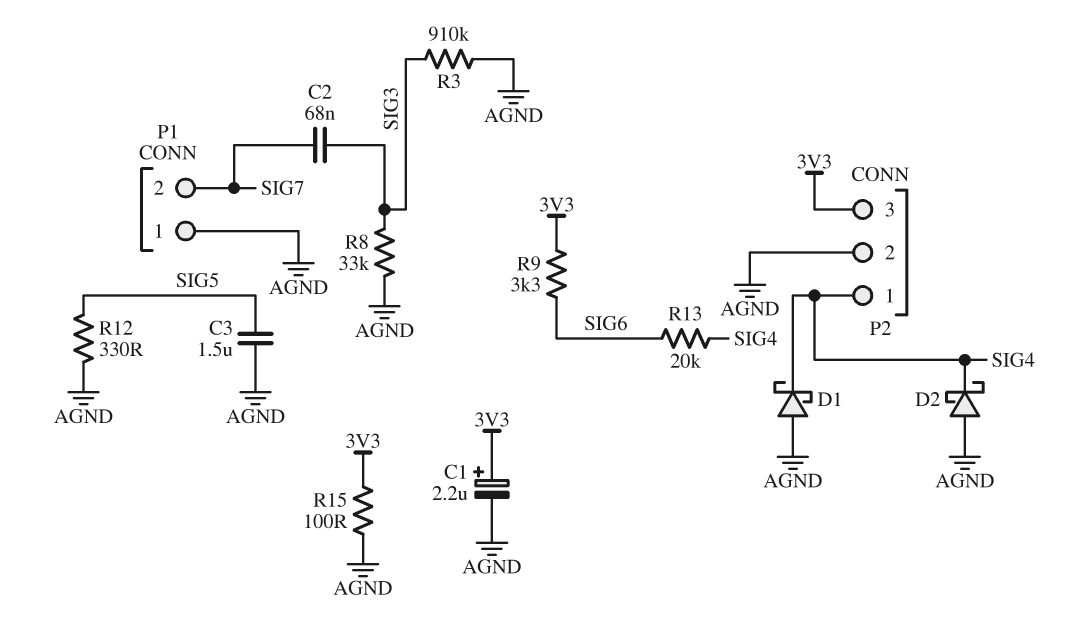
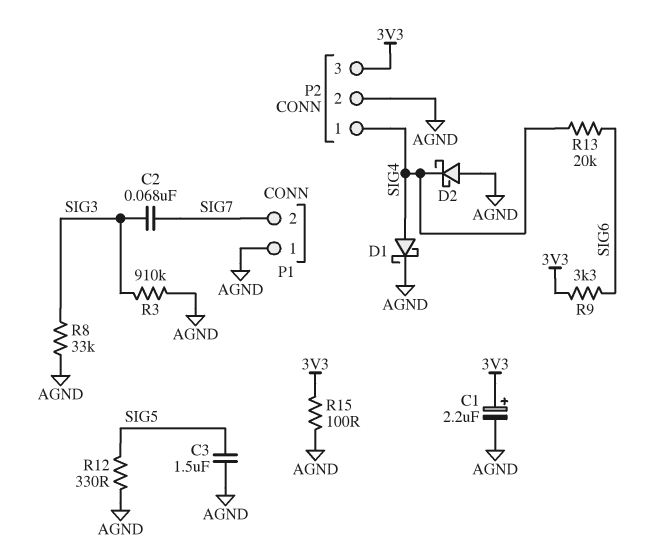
D1: schottky (A AGND, K SIG4) -> schottky (A SIG4, K AGND)

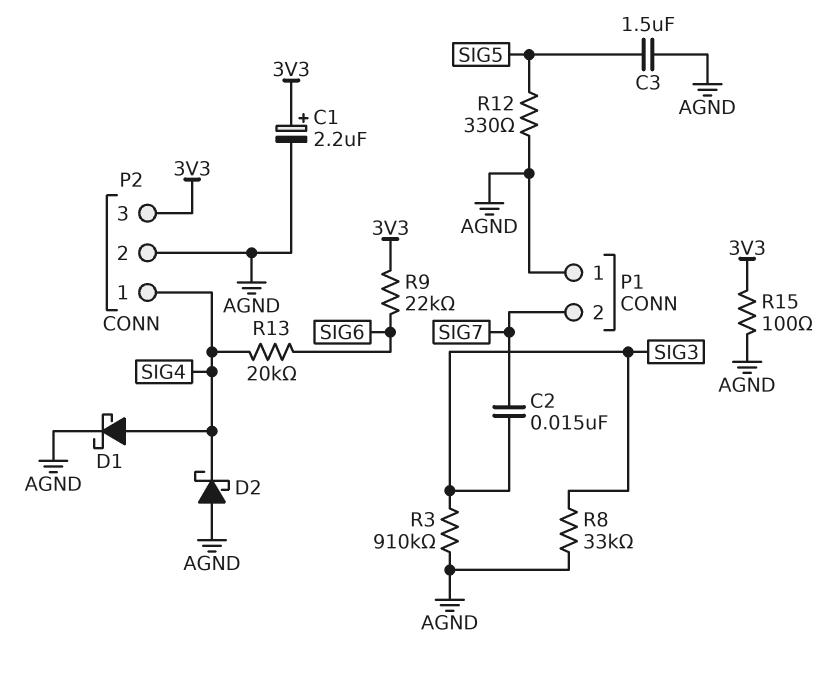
C2: 68nF (SIG3, SIG7) -> 15nF (SIG3, SIG7)
R9: 3.3k (3V3, SIG6) -> 22k (3V3, SIG6)

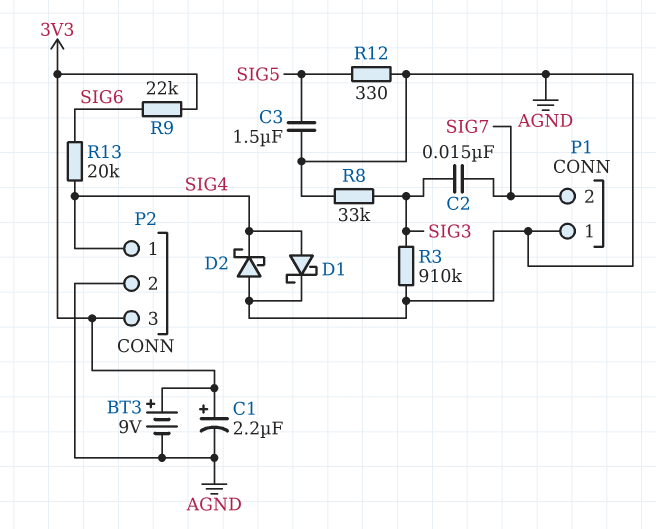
BT3: none -> 9V (plus 3V3, minus AGND)
R15: 100 (3V3, AGND) -> none

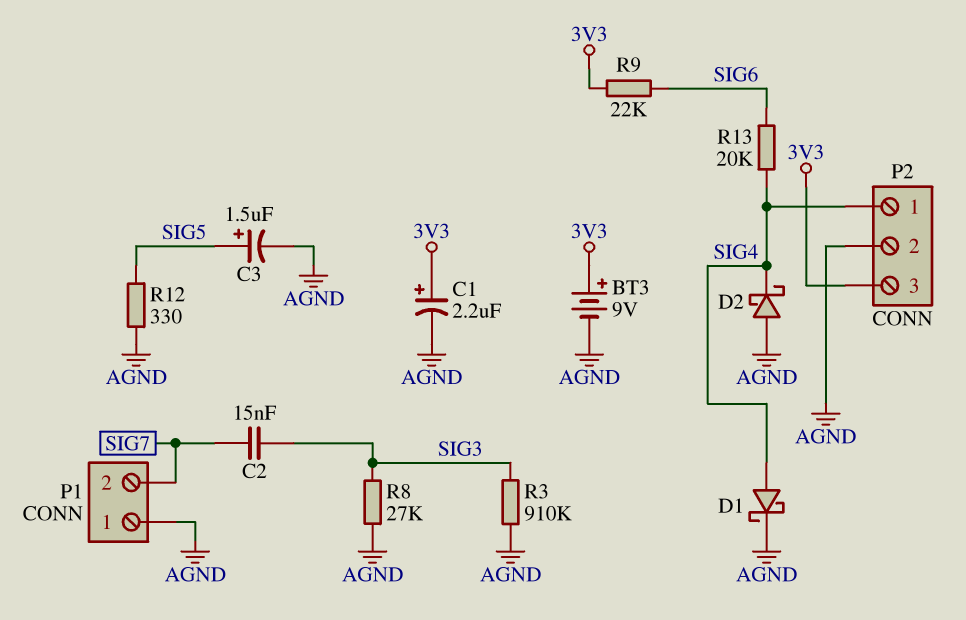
C3: 1.5uF (AGND, SIG5) -> 1.5uF (plus SIG5, minus AGND)
R8: 33k (AGND, SIG3) -> 27k (AGND, SIG3)

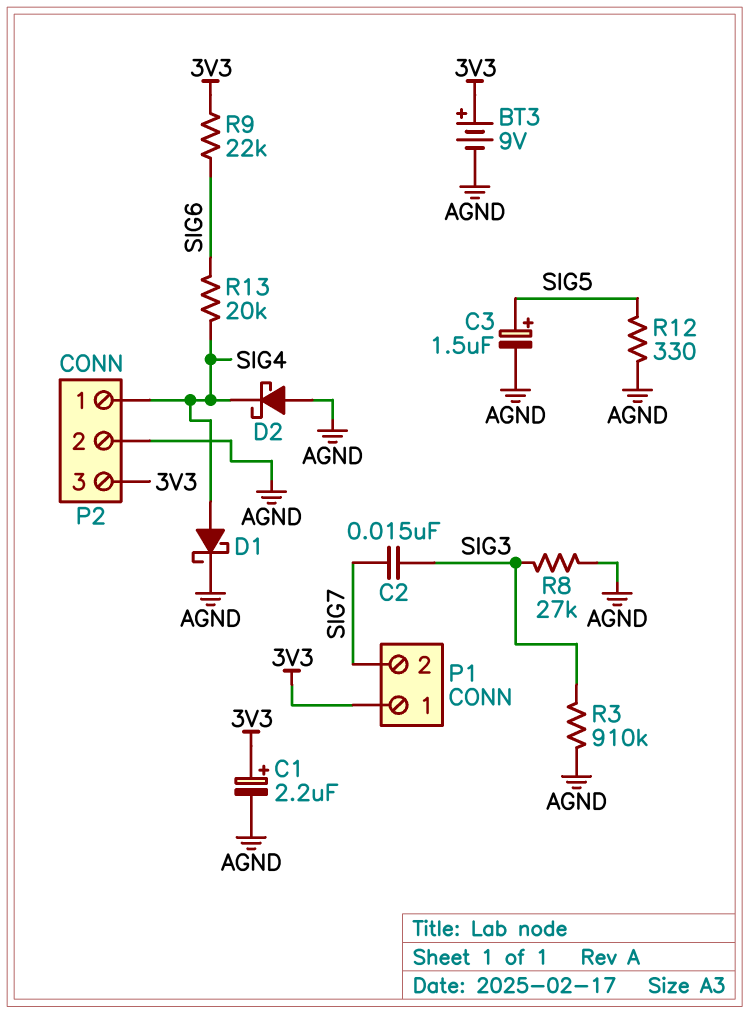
P1 pin 1: AGND -> 3V3

